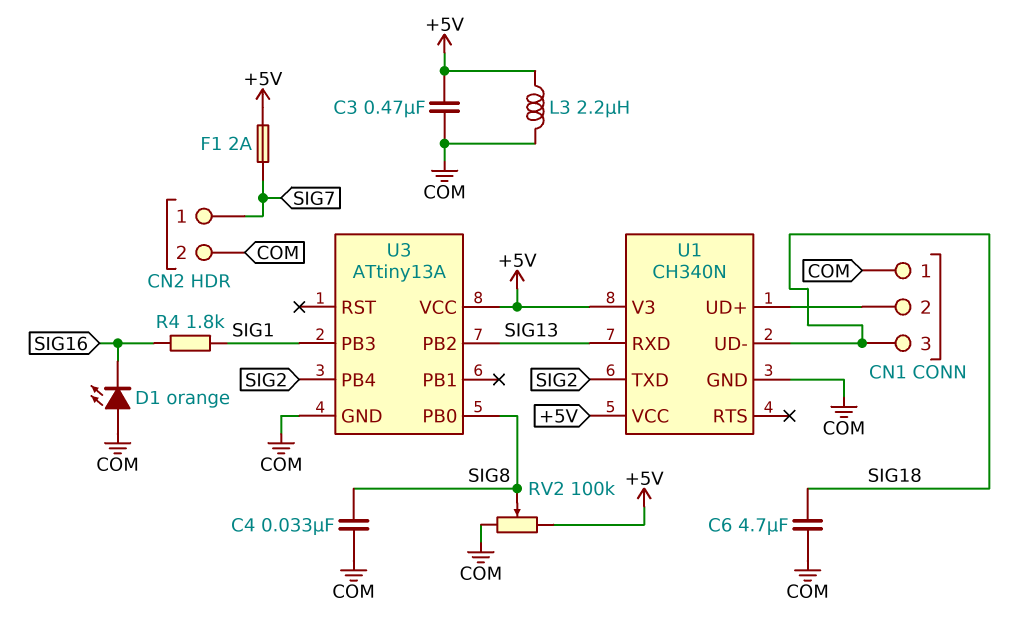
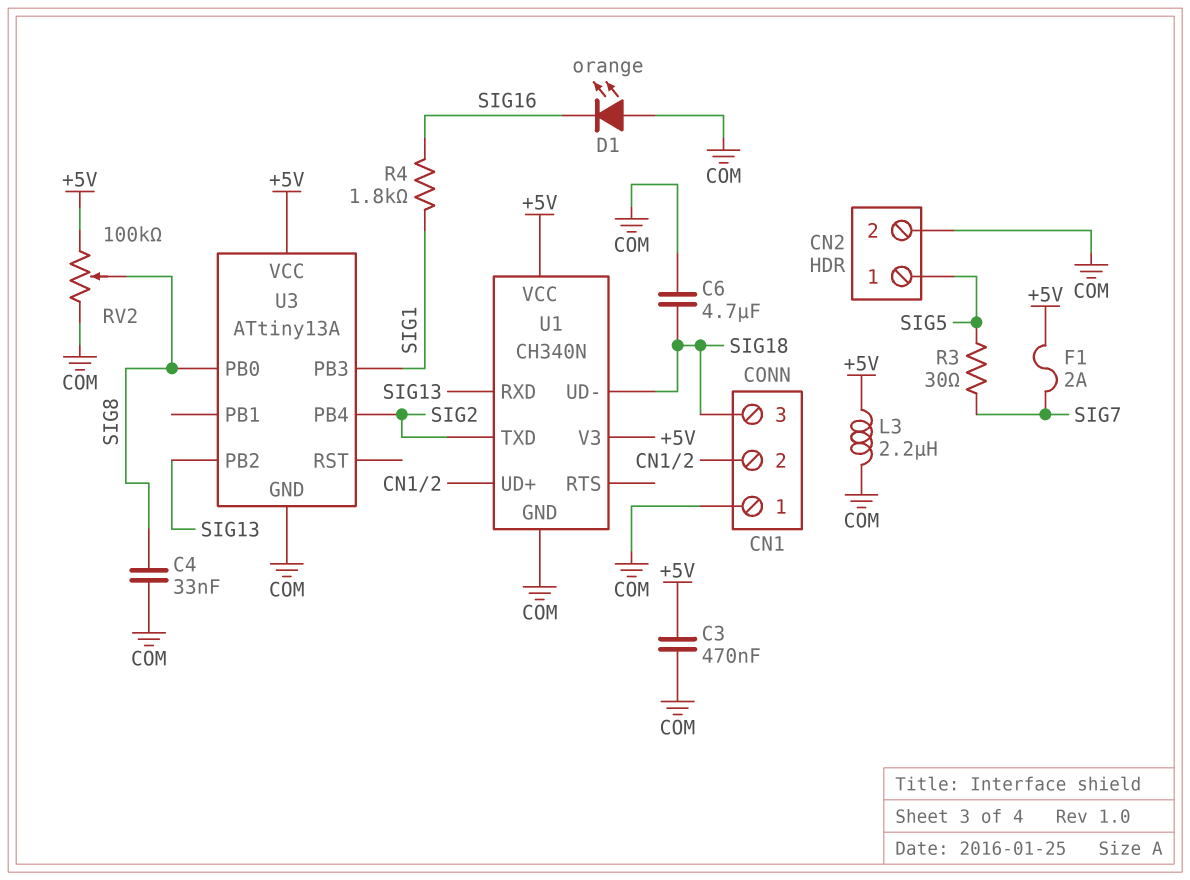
CN2 pin 1: SIG7 -> SIG5
R3: none -> 30 (SIG5, SIG7)

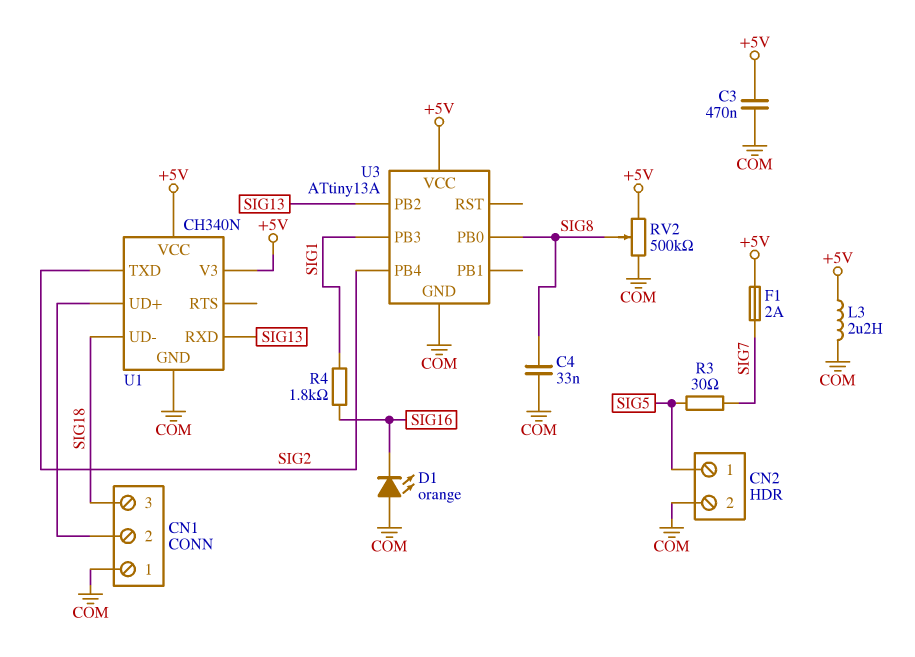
C6: 4.7uF (COM, SIG18) -> none
RV2: 100k (+5V, COM, wiper SIG8) -> 500k (+5V, COM, wiper SIG8)

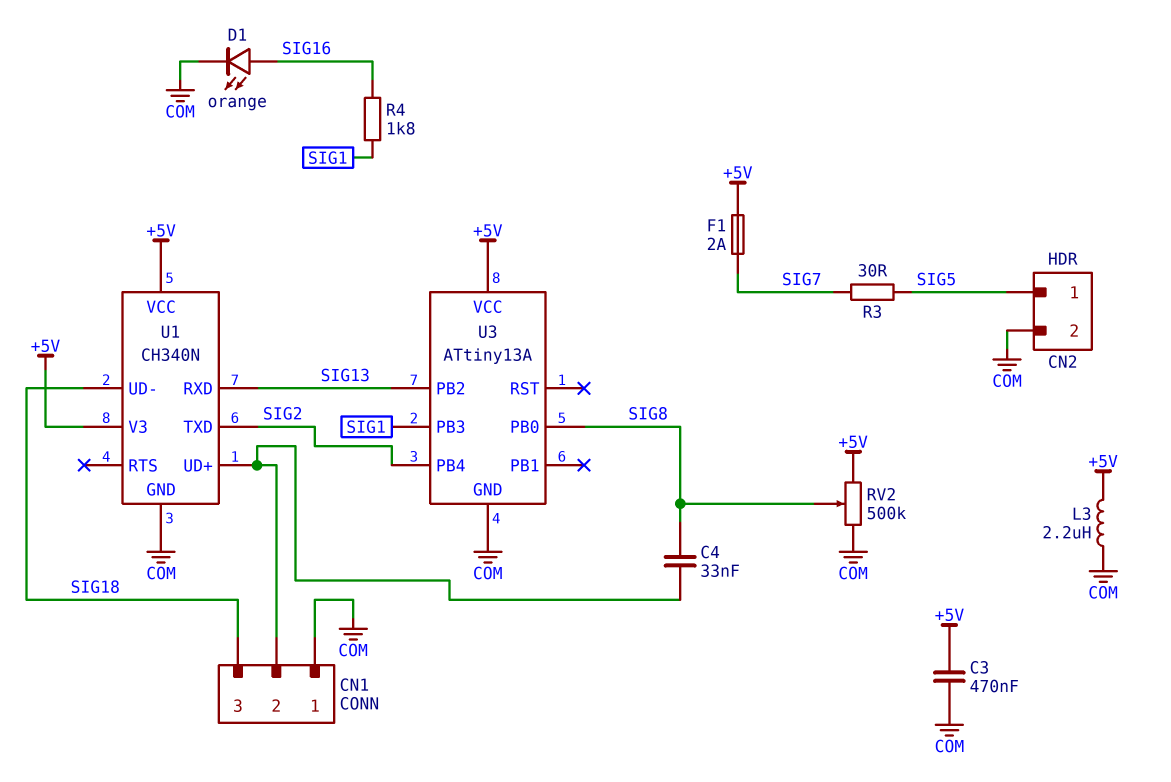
C4: 33nF (COM, SIG8) -> 33nF (CN1/2, SIG8)
D1: LED orange (A COM, K SIG16) -> LED orange (A SIG16, K COM)

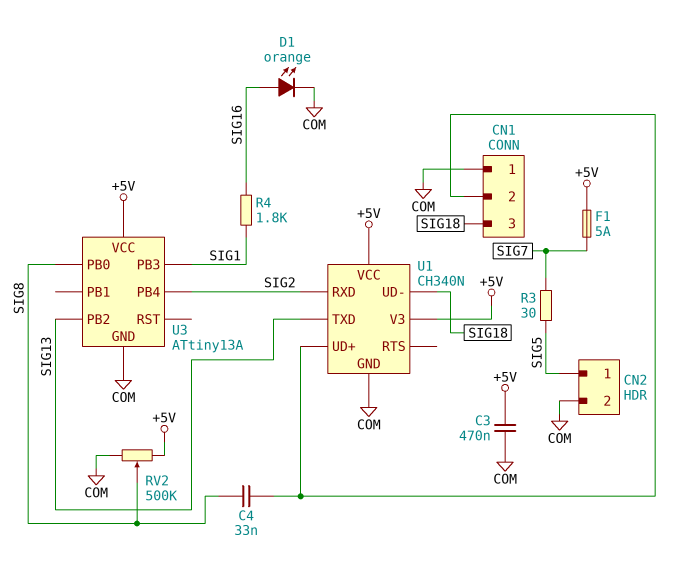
F1: 2A (+5V, SIG7) -> 5A (+5V, SIG7)
L3: 2.2uH (+5V, COM) -> none
U1 pin RXD: SIG13 -> SIG2
U1 pin TXD: SIG2 -> SIG13

